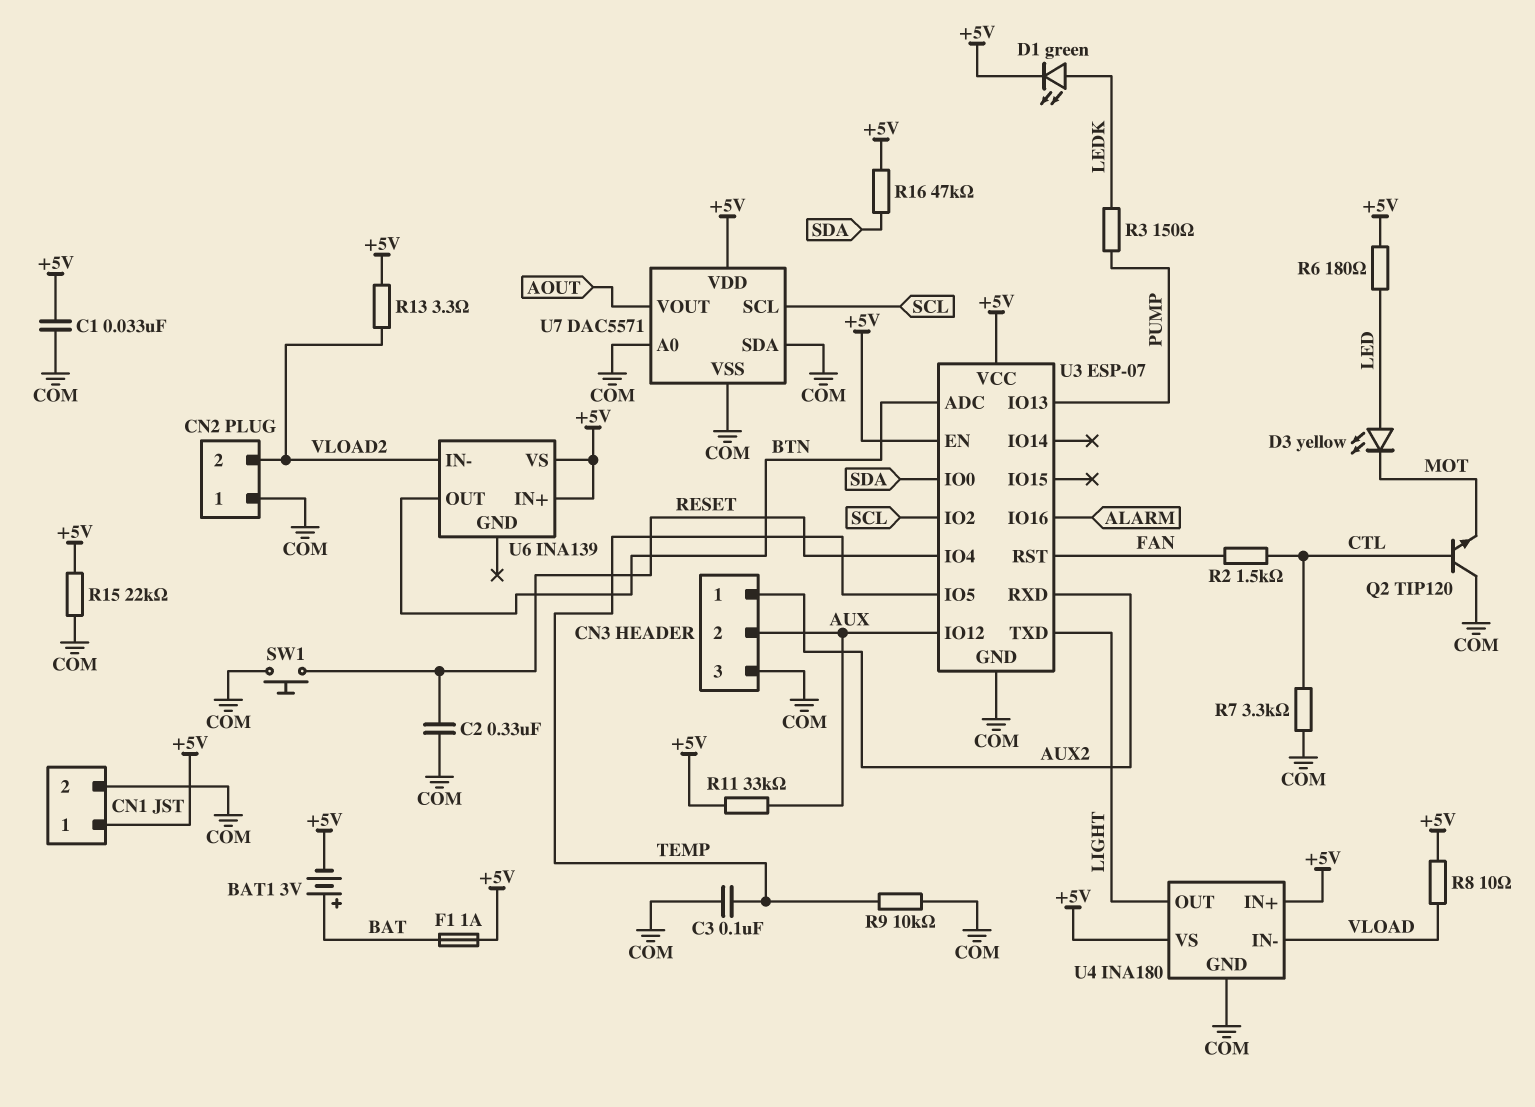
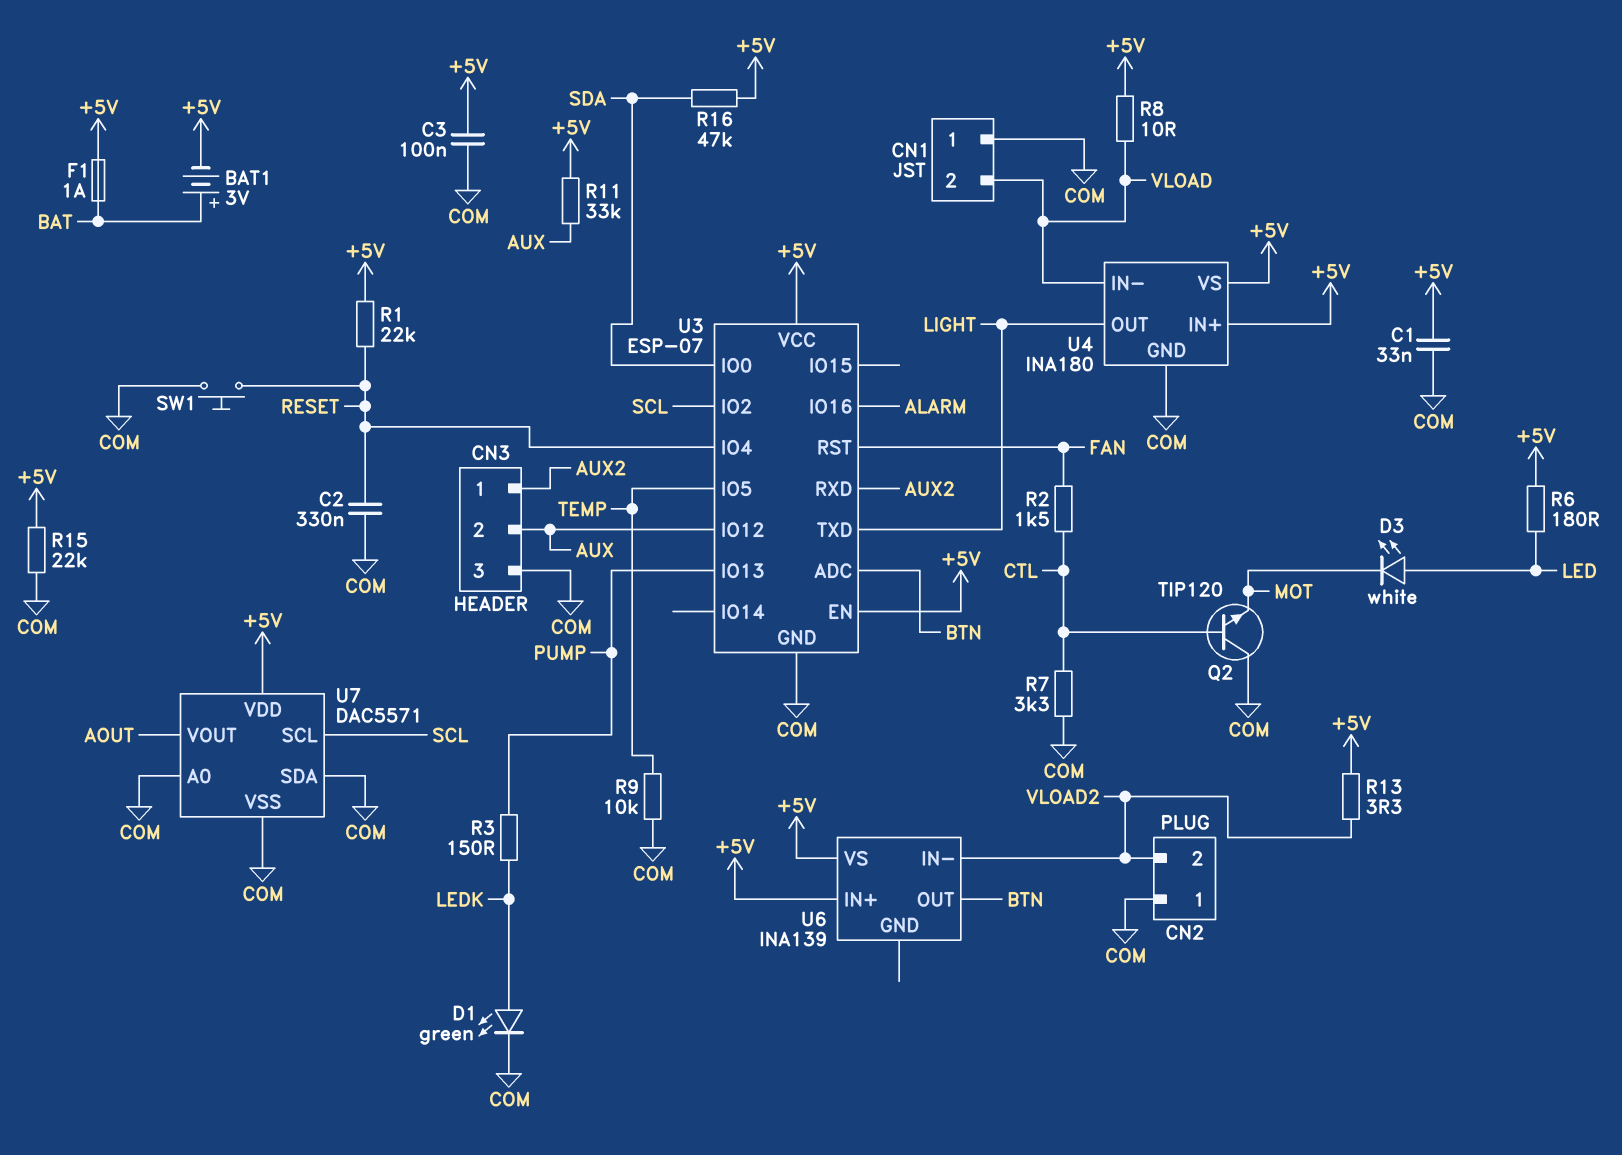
C3: 100nF (COM, TEMP) -> 100nF (+5V, COM)
CN1 pin 1: +5V -> COM
CN1 pin 2: COM -> VLOAD
D1: LED green (A LEDK, K +5V) -> LED green (A LEDK, K COM)
D3: LED yellow (A LED, K MOT) -> LED white (A LED, K MOT)
R1: none -> 22k (+5V, RESET)

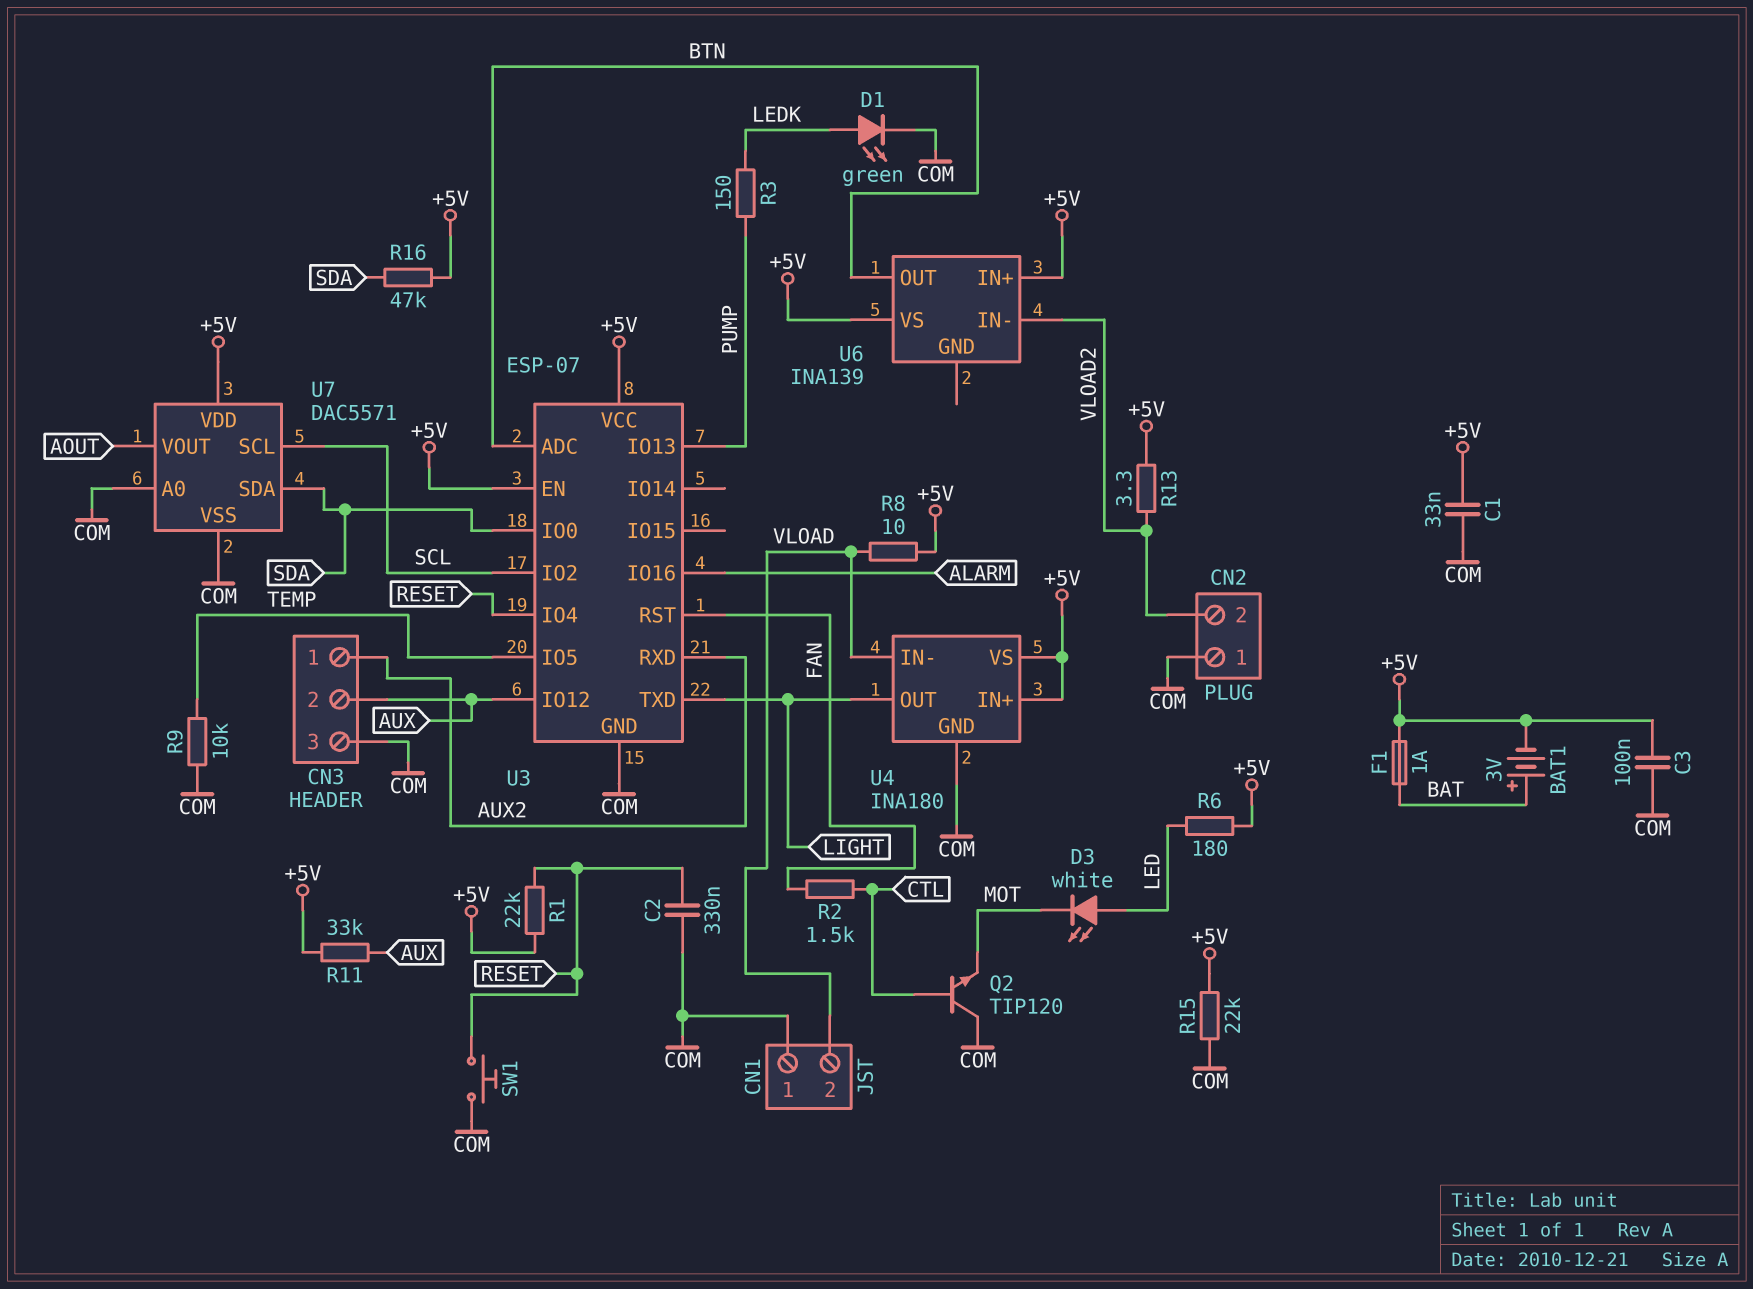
R7: 3.3k (COM, CTL) -> none
U7 pin SDA: COM -> SDA

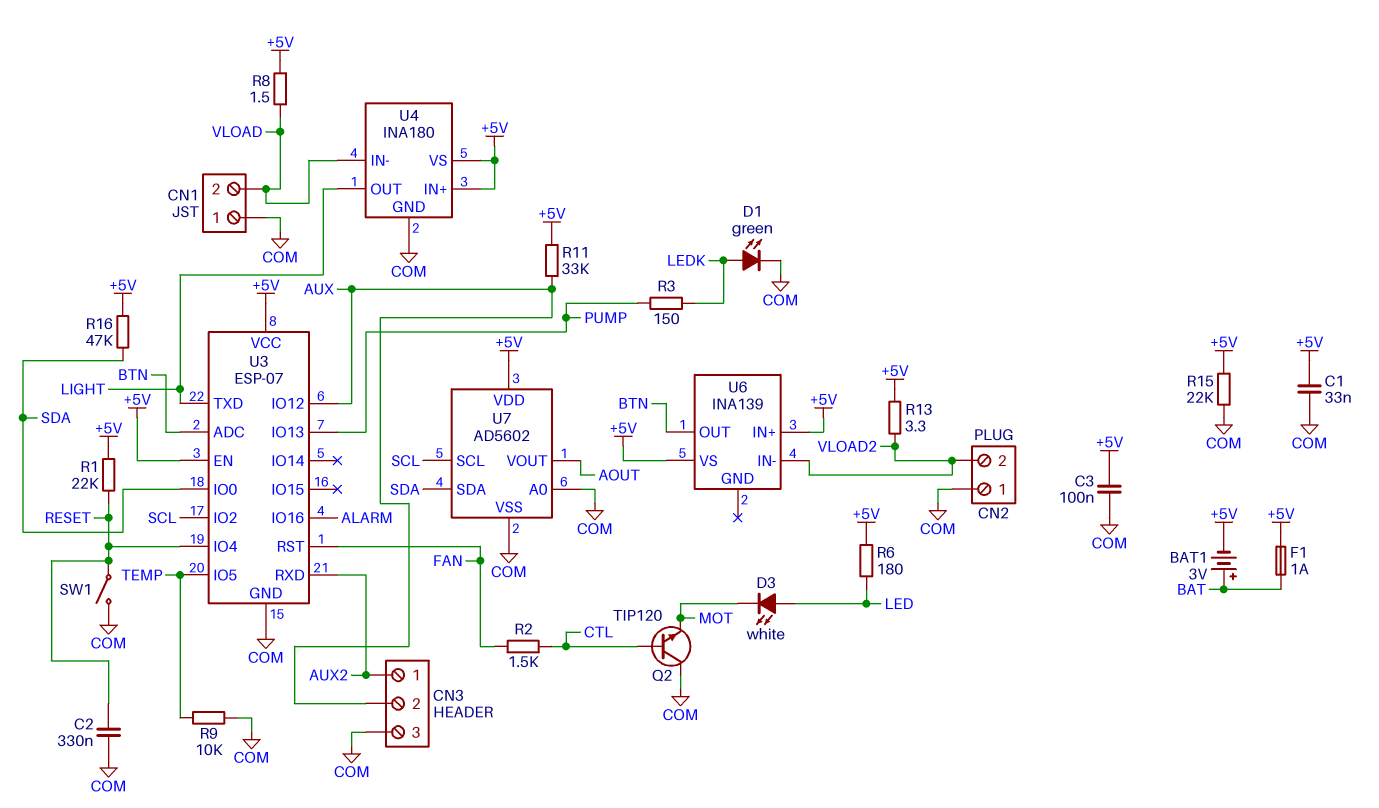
R8: 10 (+5V, VLOAD) -> 1.5 (+5V, VLOAD)
SW1: button (COM, RESET) -> switch (COM, RESET)
U7: DAC5571 -> AD5602

